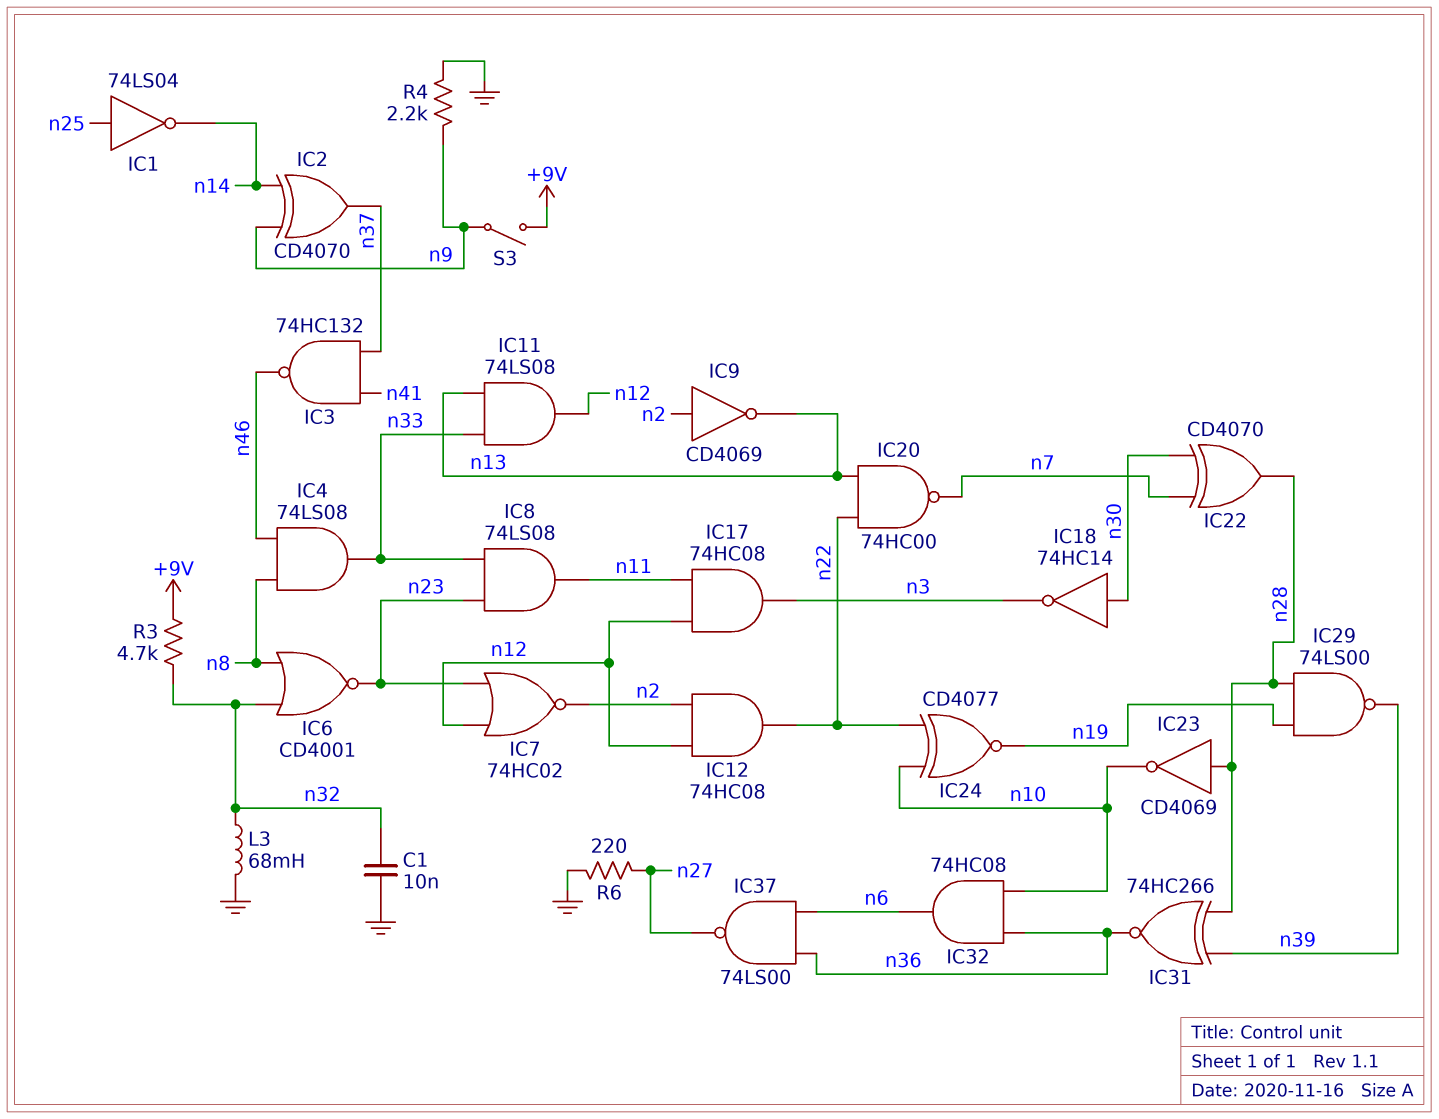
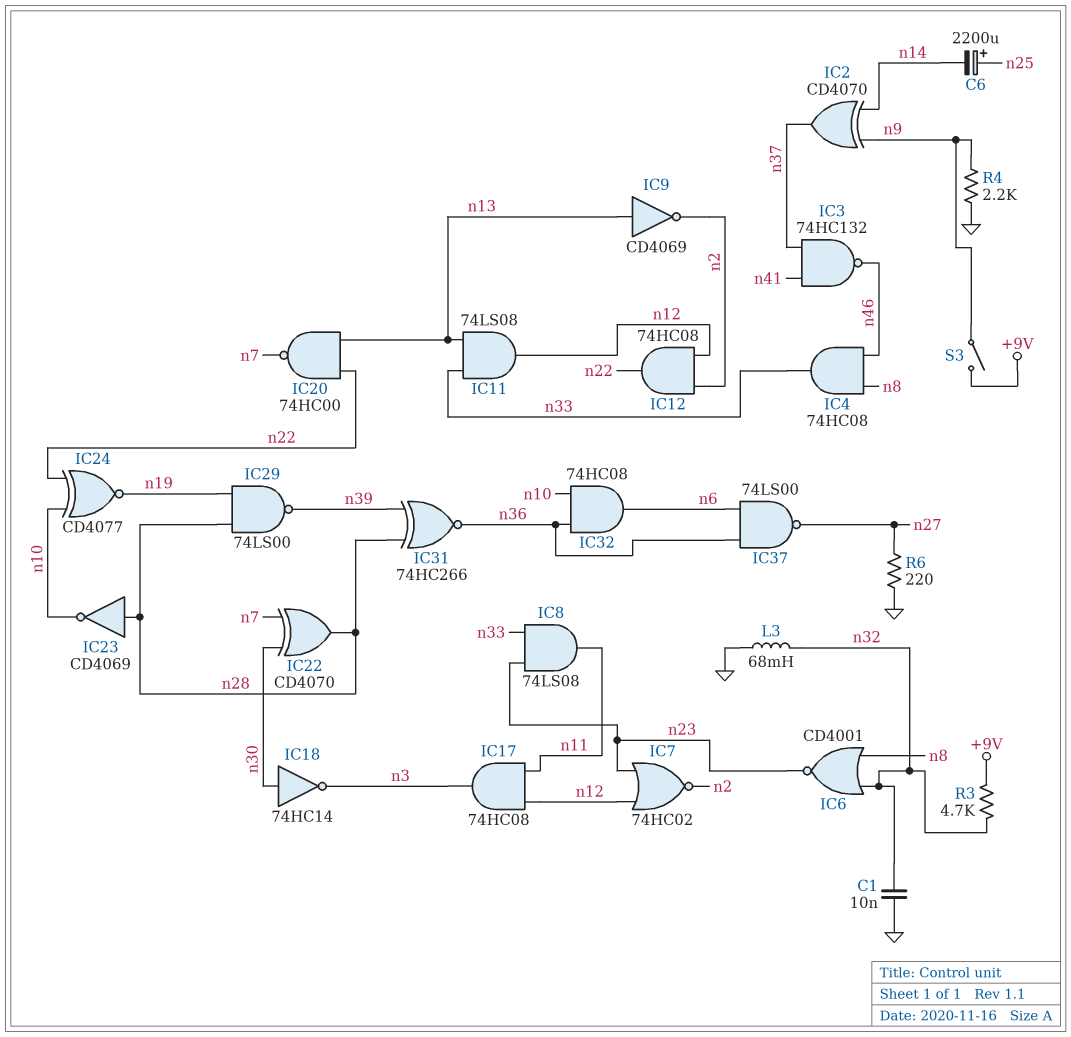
C6: none -> 2200uF (plus n25, minus n14)
IC1: NOT 74LS04 (in n25, out n14) -> none
IC4: AND 74LS08 (in n8, in n46, out n33) -> AND 74HC08 (in n8, in n46, out n33)
IC9: NOT CD4069 (in n2, out n13) -> NOT CD4069 (in n13, out n2)

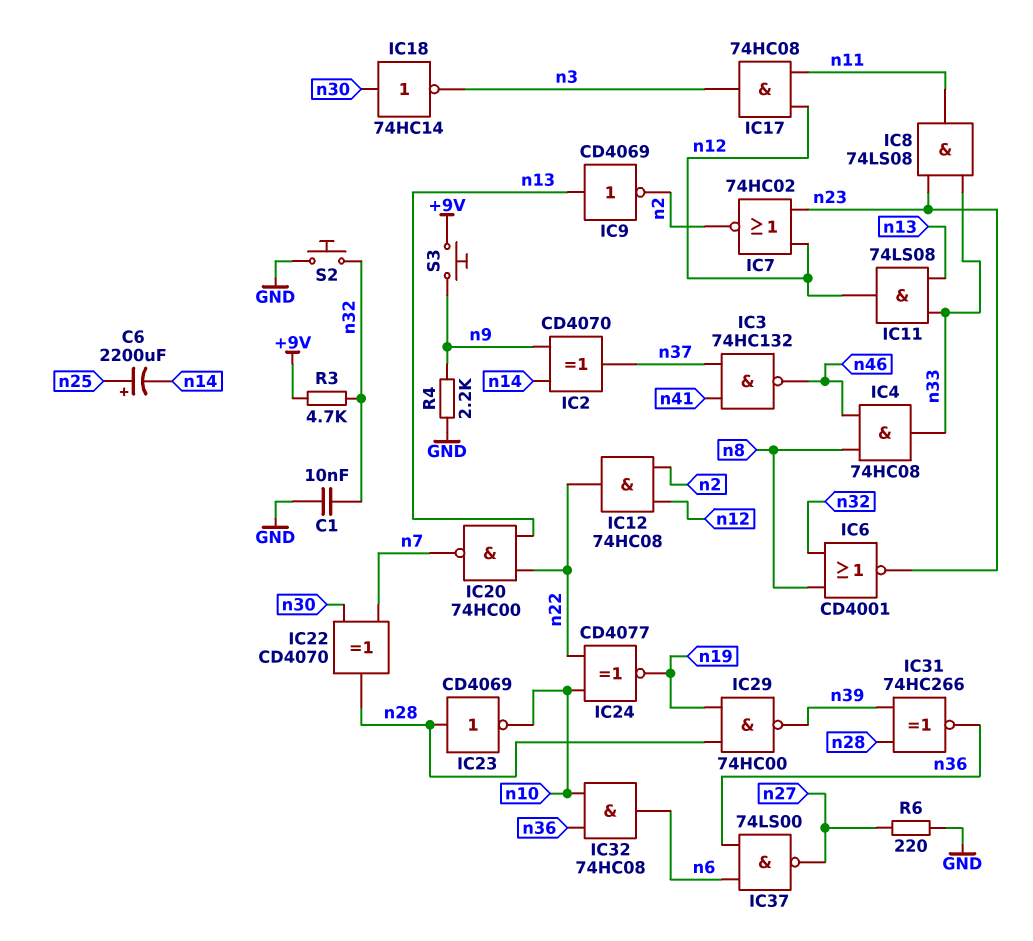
IC29: NAND 74LS00 (in n19, in n28, out n39) -> NAND 74HC00 (in n19, in n28, out n39)
L3: 68mH (GND, n32) -> none
S2: none -> button (GND, n32)
S3: switch (+9V, n9) -> button (+9V, n9)

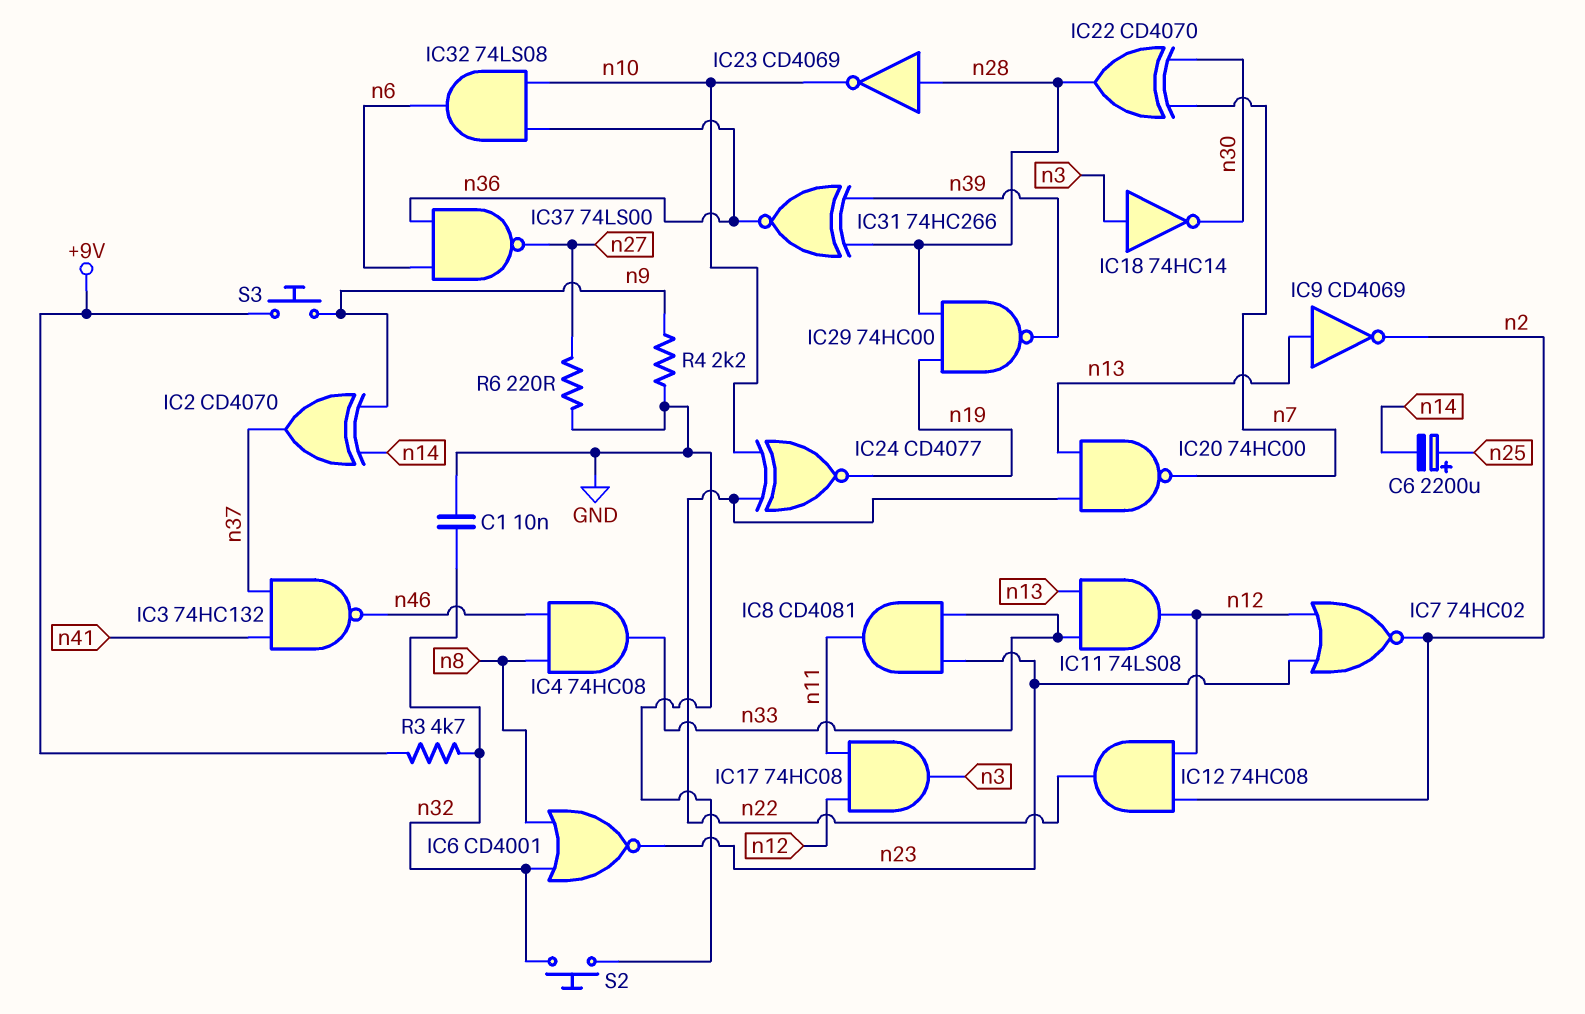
IC8: AND 74LS08 (in n23, in n33, out n11) -> AND CD4081 (in n23, in n33, out n11)
IC18: NOT 74HC14 (in n30, out n3) -> NOT 74HC14 (in n3, out n30)
IC32: AND 74HC08 (in n10, in n36, out n6) -> AND 74LS08 (in n10, in n36, out n6)

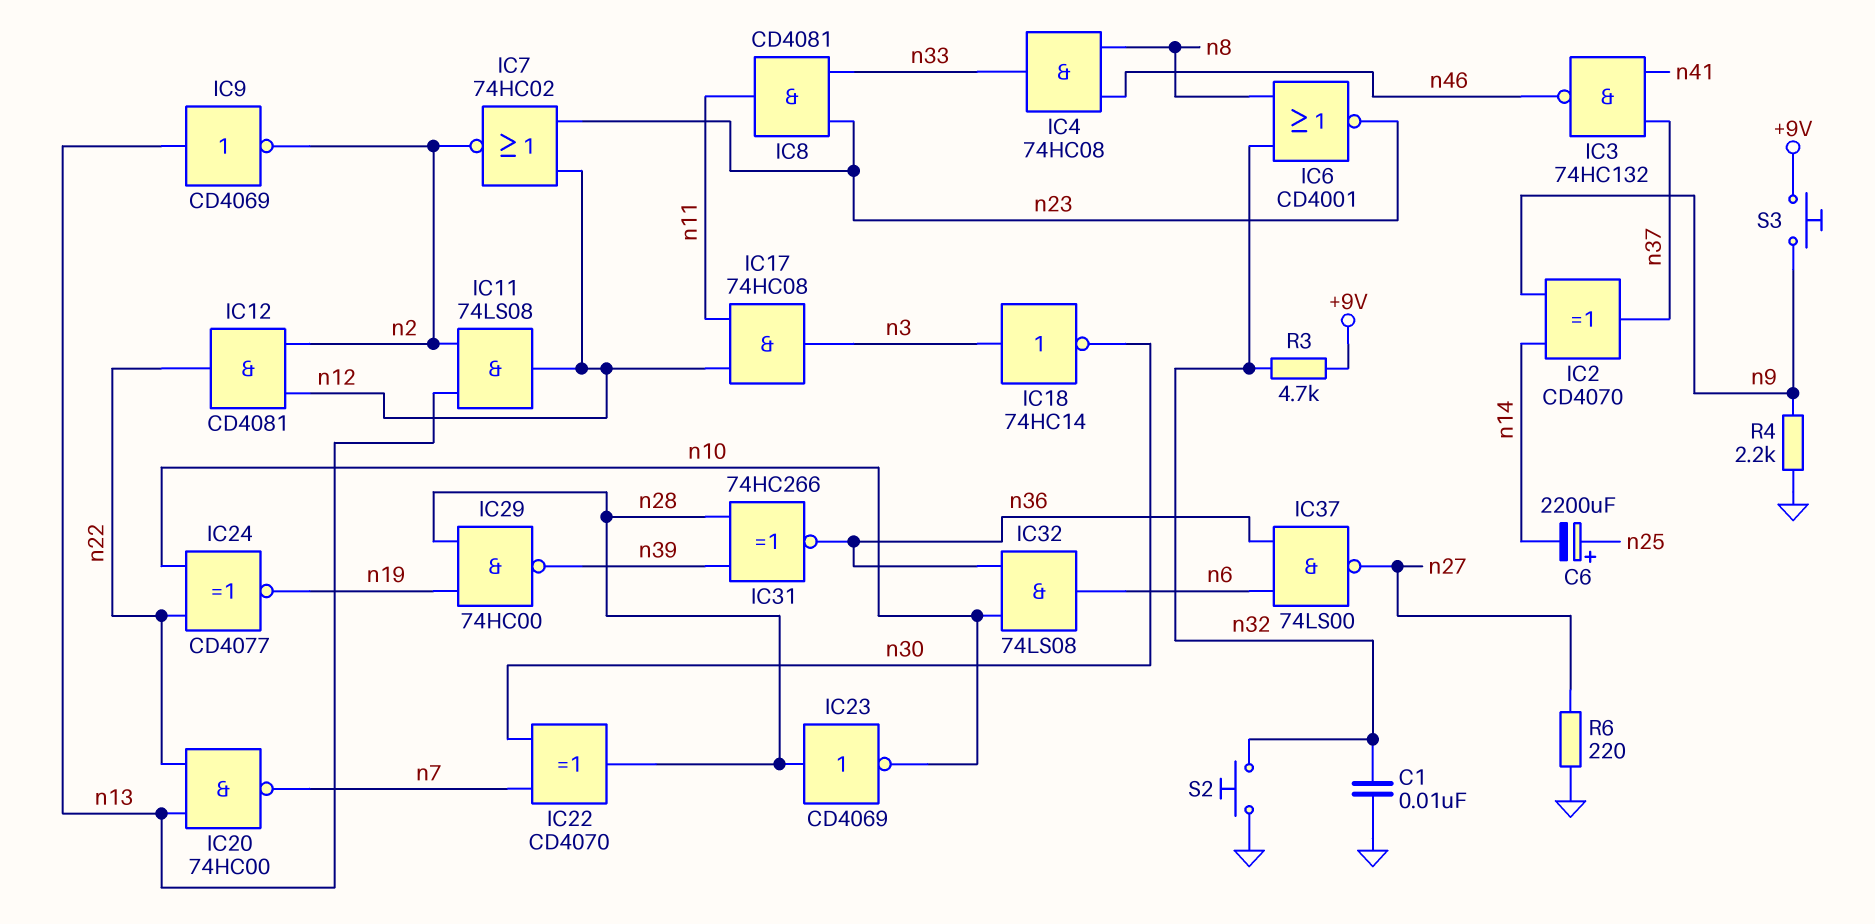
IC11: AND 74LS08 (in n13, in n33, out n12) -> AND 74LS08 (in n2, in n13, out n12)
IC12: AND 74HC08 (in n2, in n12, out n22) -> AND CD4081 (in n2, in n12, out n22)

